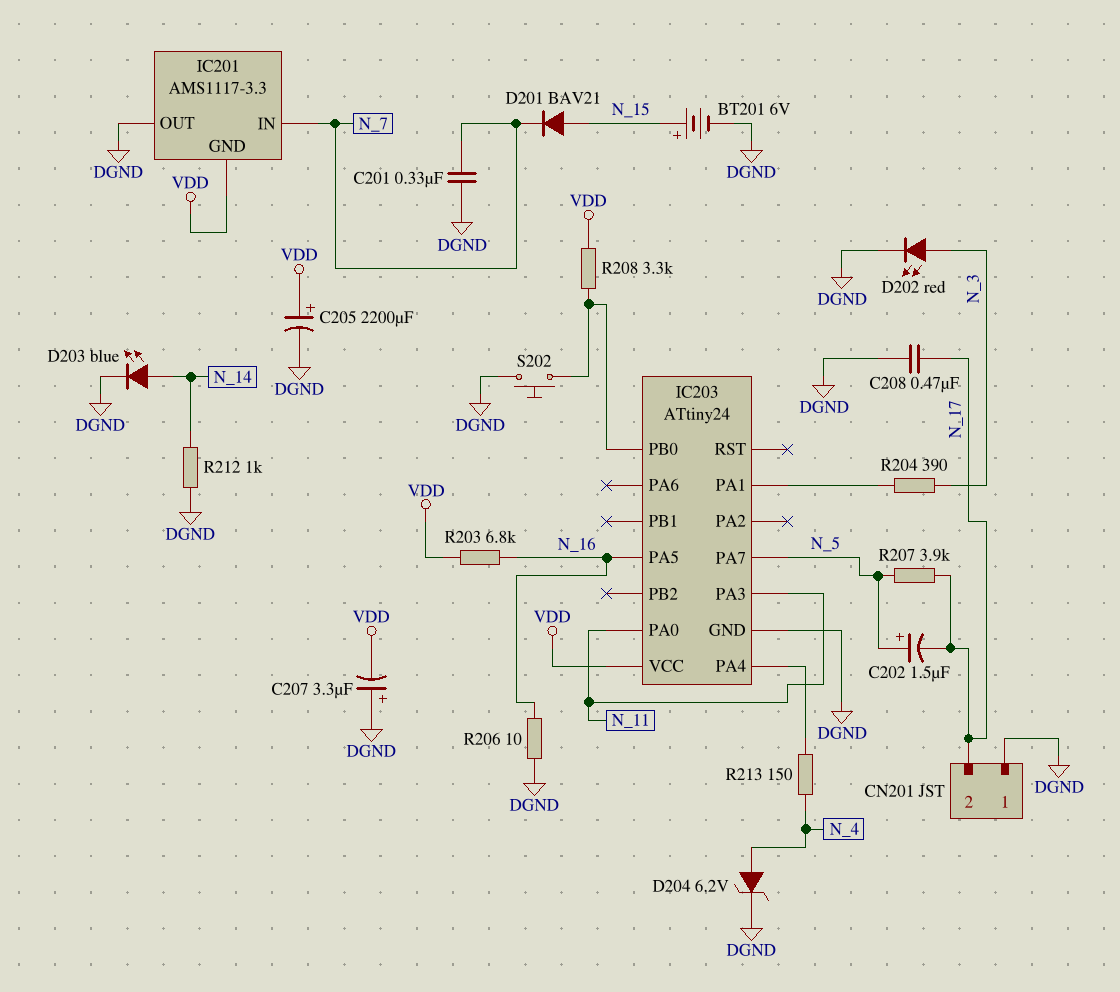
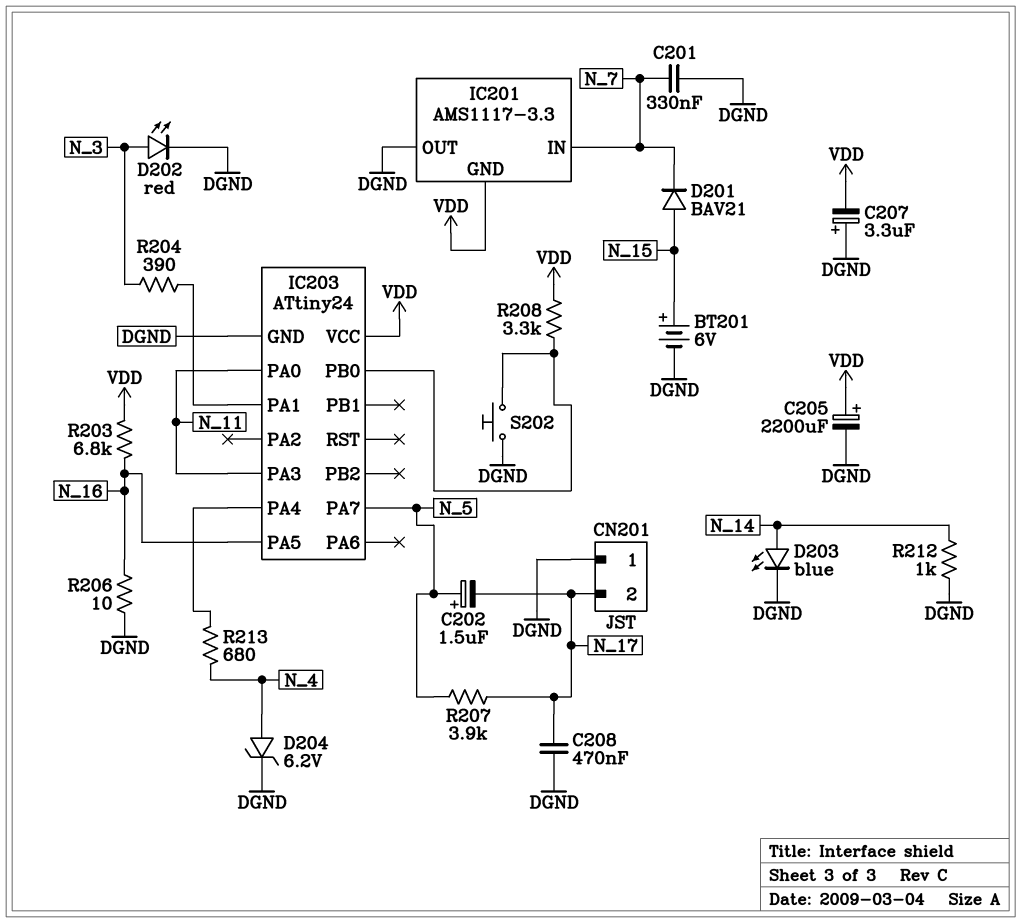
R213: 150 (IC203/PA4, N_4) -> 680 (IC203/PA4, N_4)

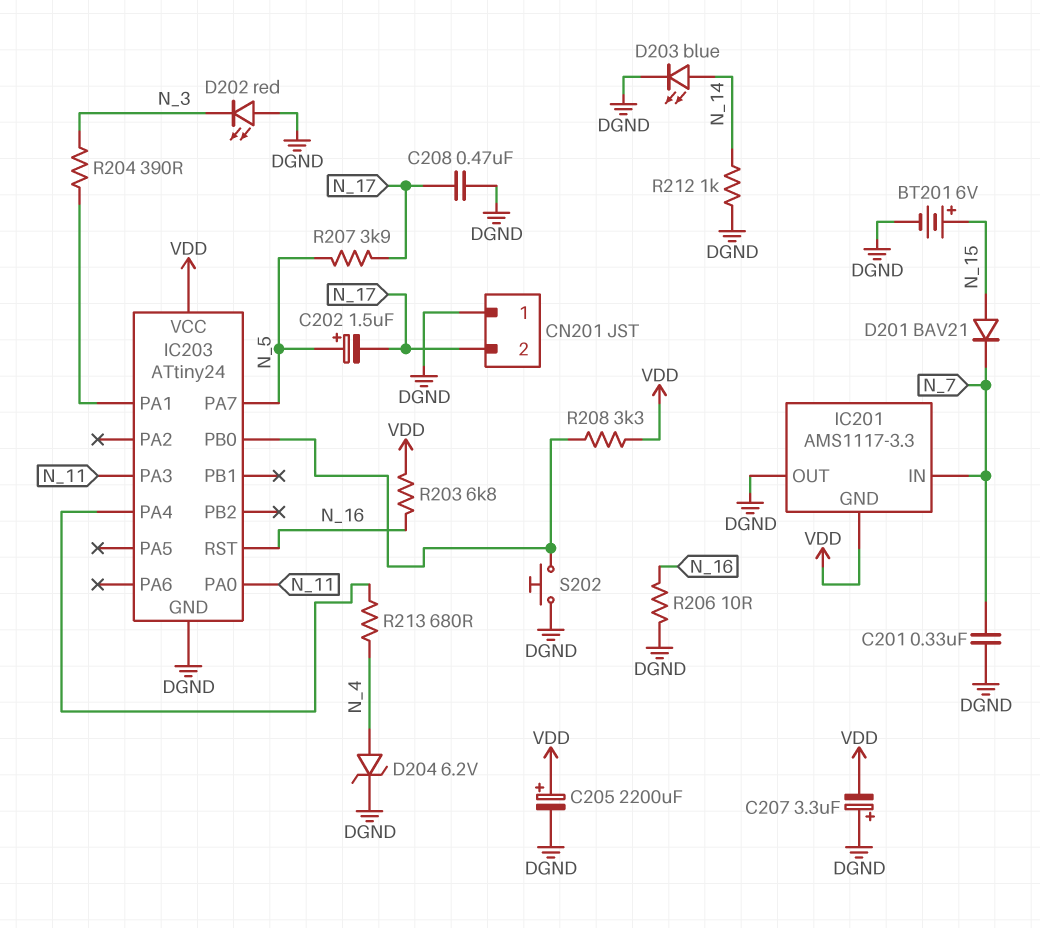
D202: LED red (A N_3, K DGND) -> LED red (A DGND, K N_3)
IC203 pin PA5: N_16 -> none
IC203 pin RST: none -> N_16

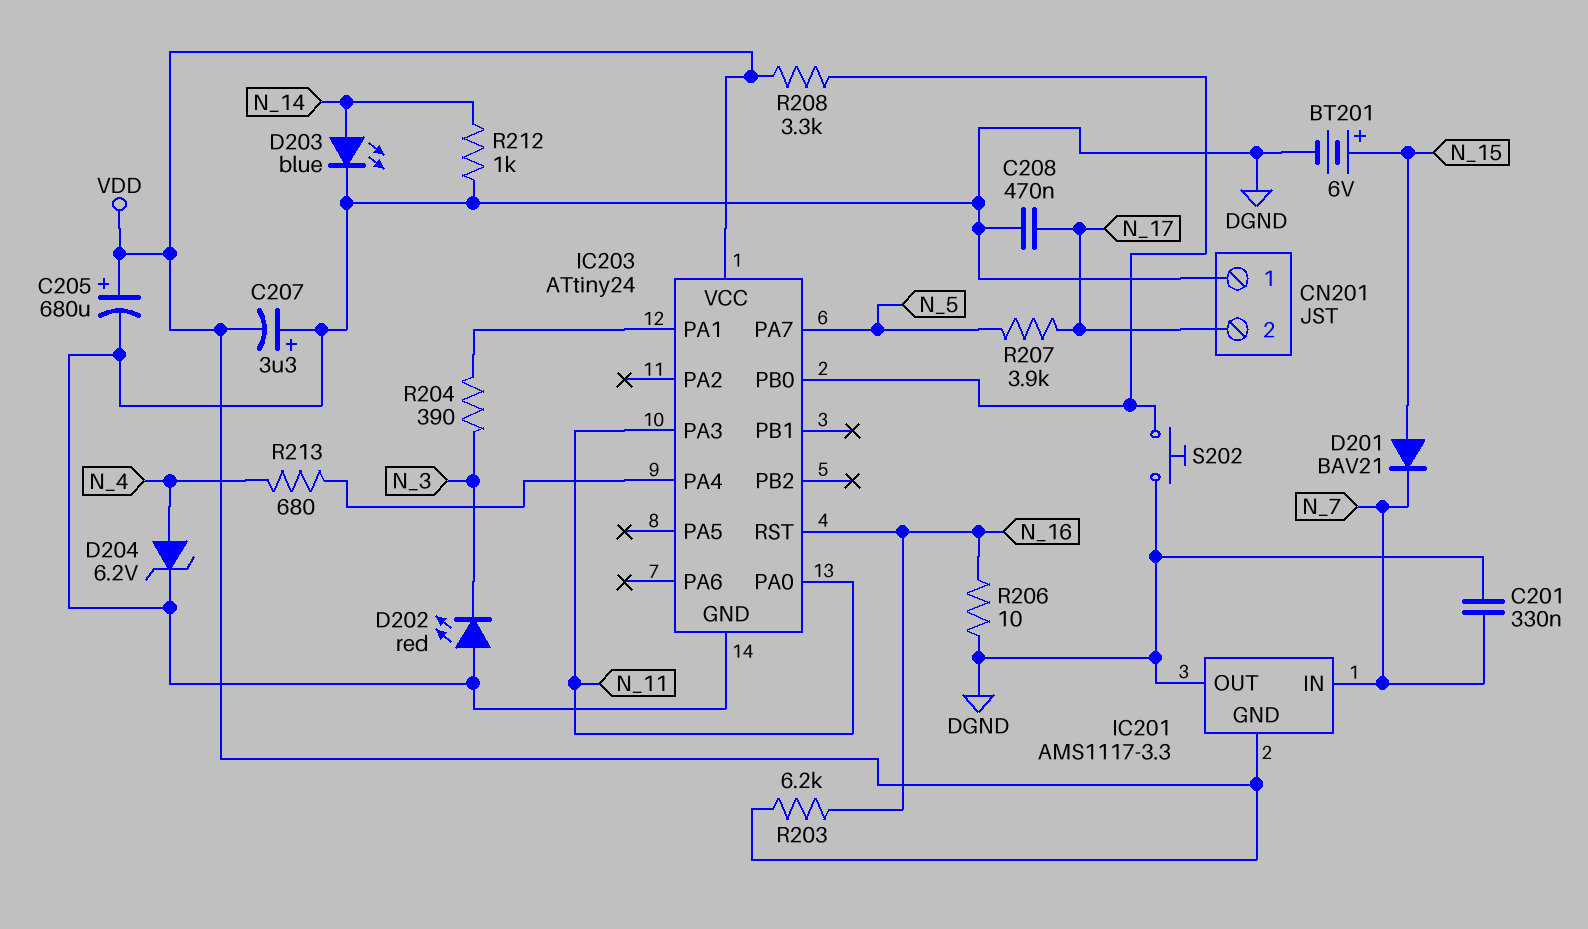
C202: 1.5uF (plus N_5, minus N_17) -> none
C205: 2200uF (plus VDD, minus DGND) -> 680uF (plus VDD, minus DGND)
R203: 6.8k (N_16, VDD) -> 6.2k (N_16, VDD)

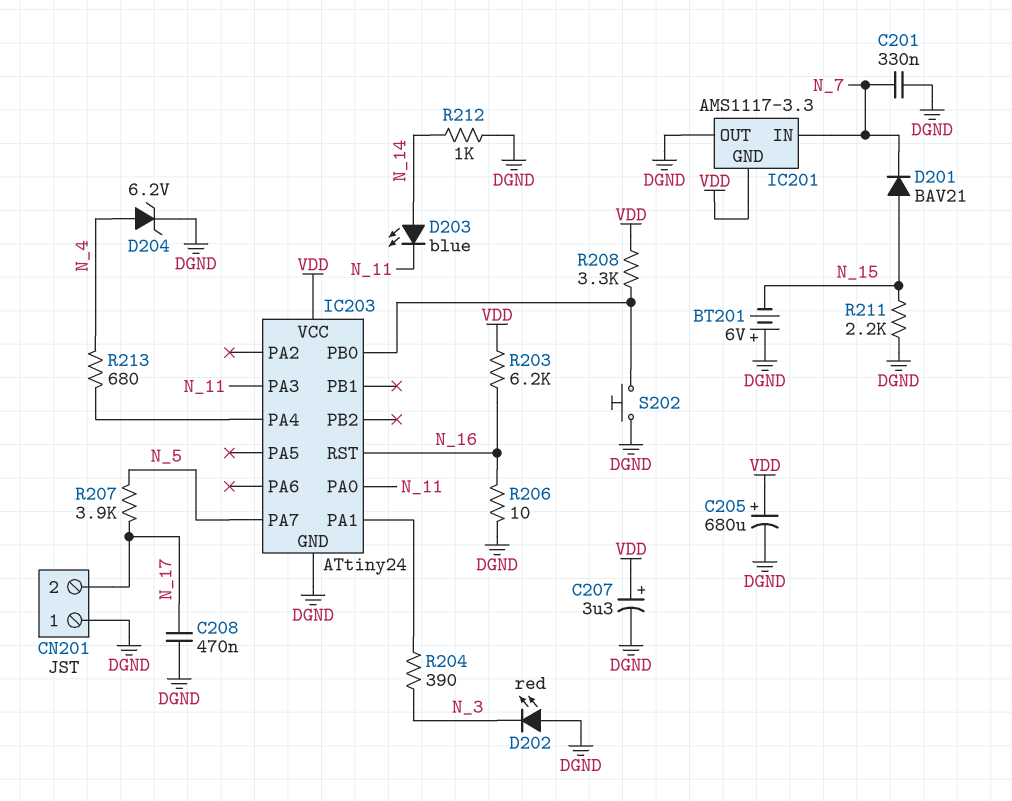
BT201: 6V (plus N_15, minus DGND) -> 6V (plus DGND, minus N_15)
C207: 3.3uF (plus DGND, minus VDD) -> 3.3uF (plus VDD, minus DGND)
D203: LED blue (A N_14, K DGND) -> LED blue (A N_14, K N_11)
R211: none -> 2.2k (DGND, N_15)

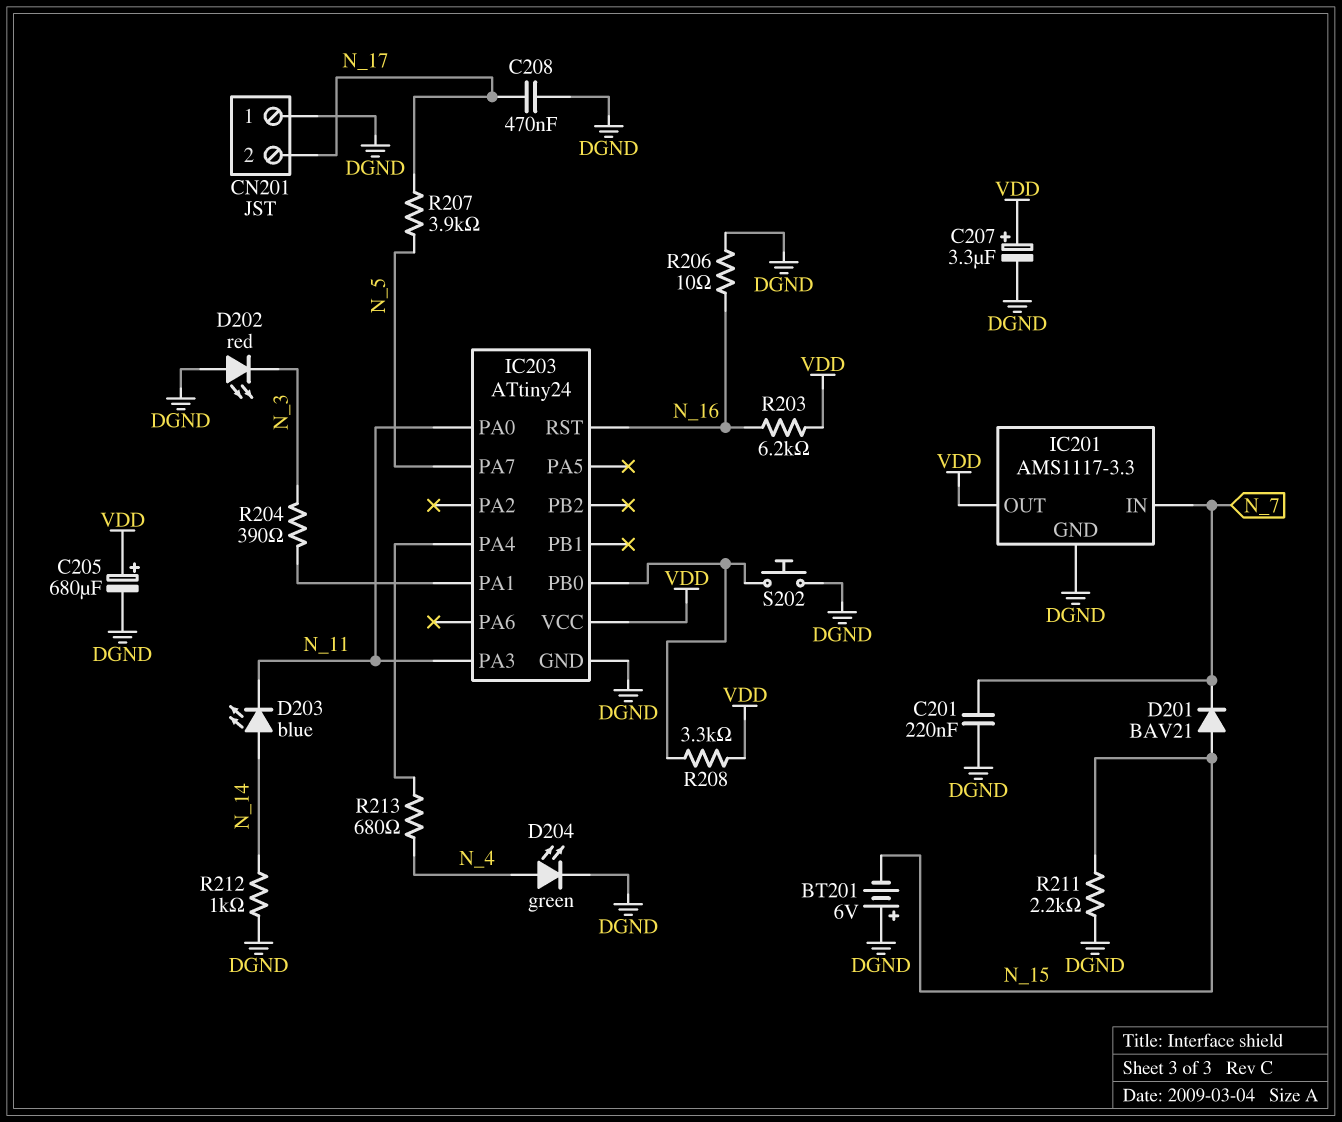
C201: 330nF (DGND, N_7) -> 220nF (DGND, N_7)
D204: zener 6.2V (A N_4, K DGND) -> LED green (A N_4, K DGND)
IC201 pin GND: VDD -> DGND
IC201 pin OUT: DGND -> VDD

